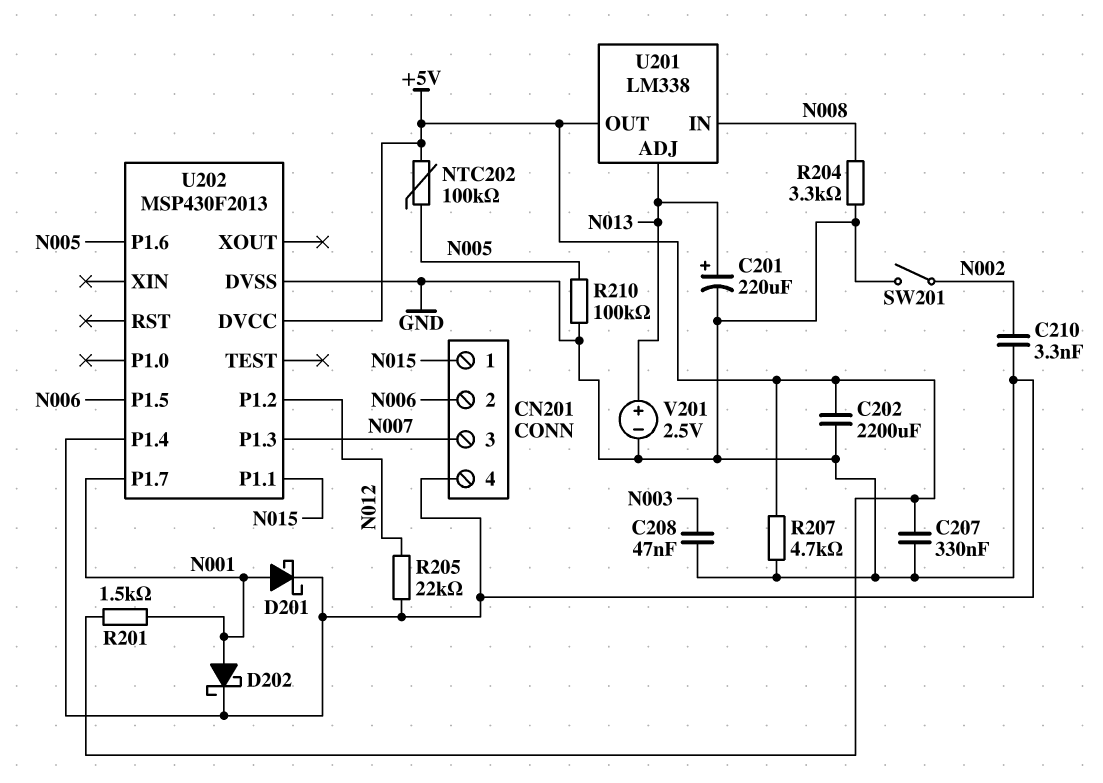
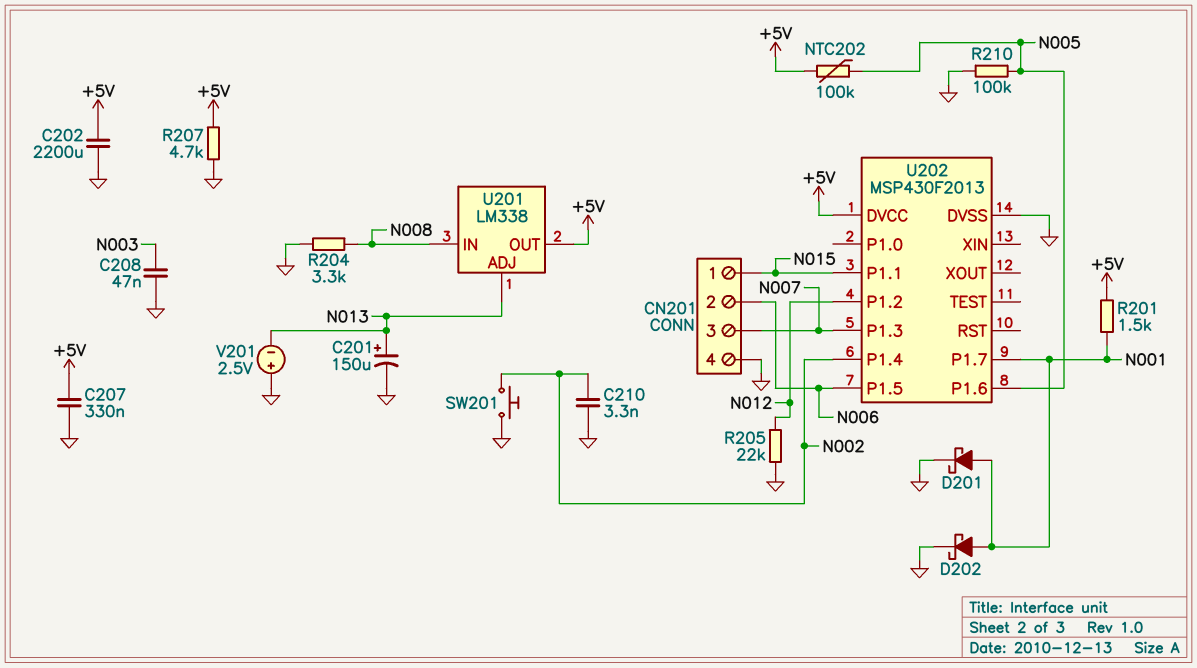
C201: 220uF (plus N013, minus GND) -> 150uF (plus N013, minus GND)
SW201: switch (GND, N002) -> button (GND, N002)
U202 pin P1.4: GND -> N002
V201: 2.5V (plus N013, minus GND) -> 2.5V (plus GND, minus N013)

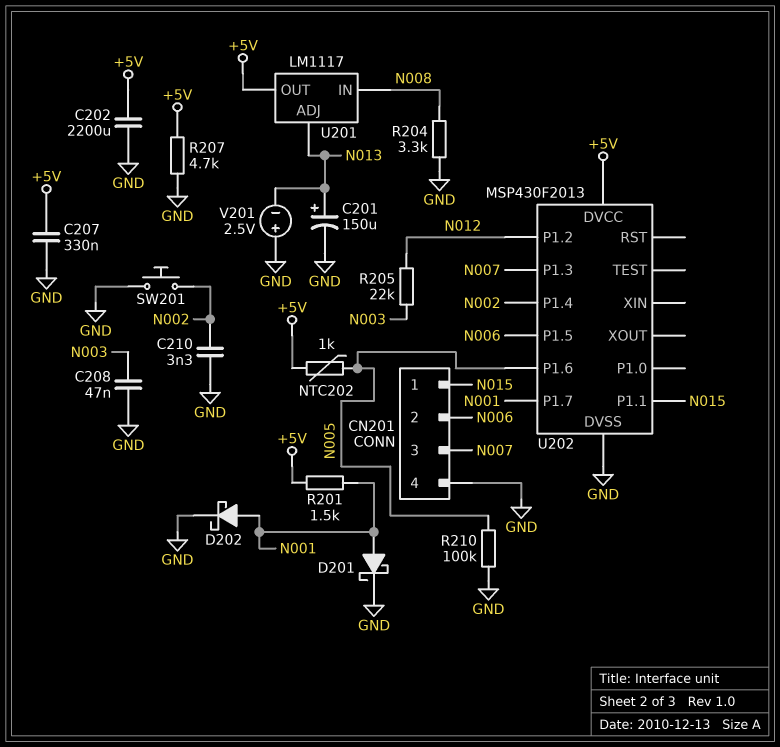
NTC202: 100k (+5V, N005) -> 1k (+5V, N005)
R205: 22k (GND, N012) -> 22k (N003, N012)
U201: LM338 -> LM1117

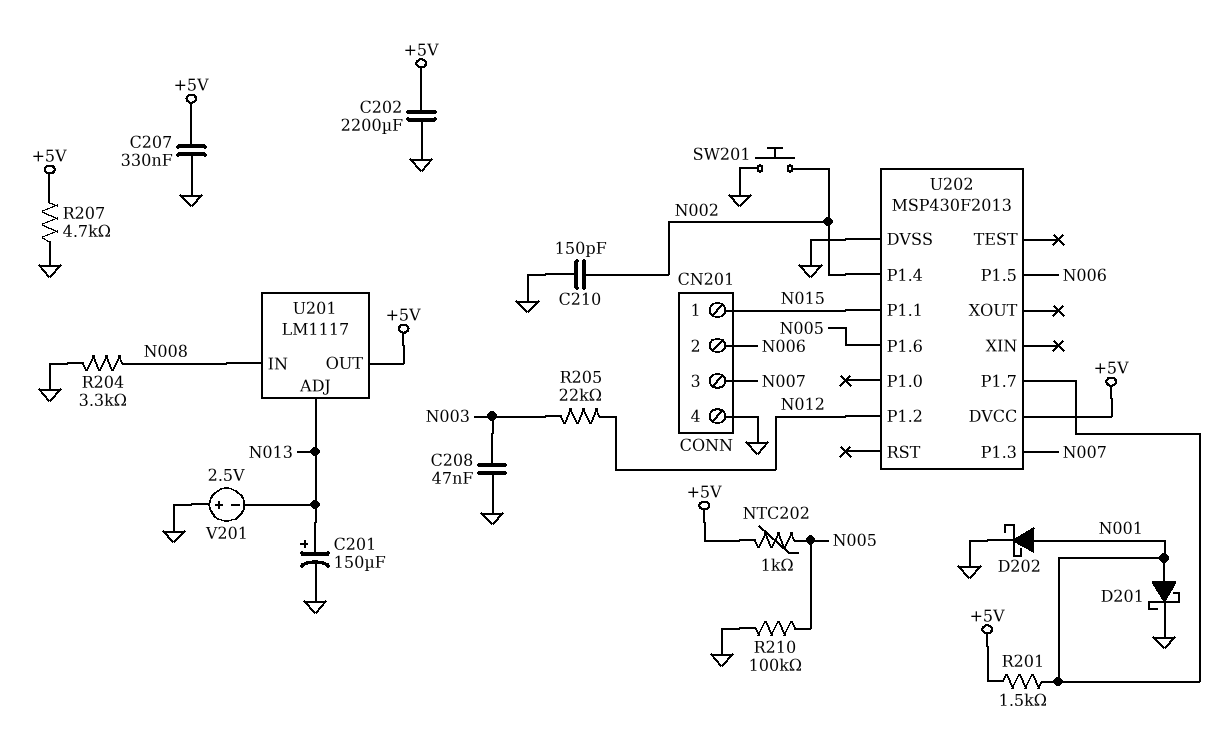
C210: 3.3nF (GND, N002) -> 150pF (GND, N002)

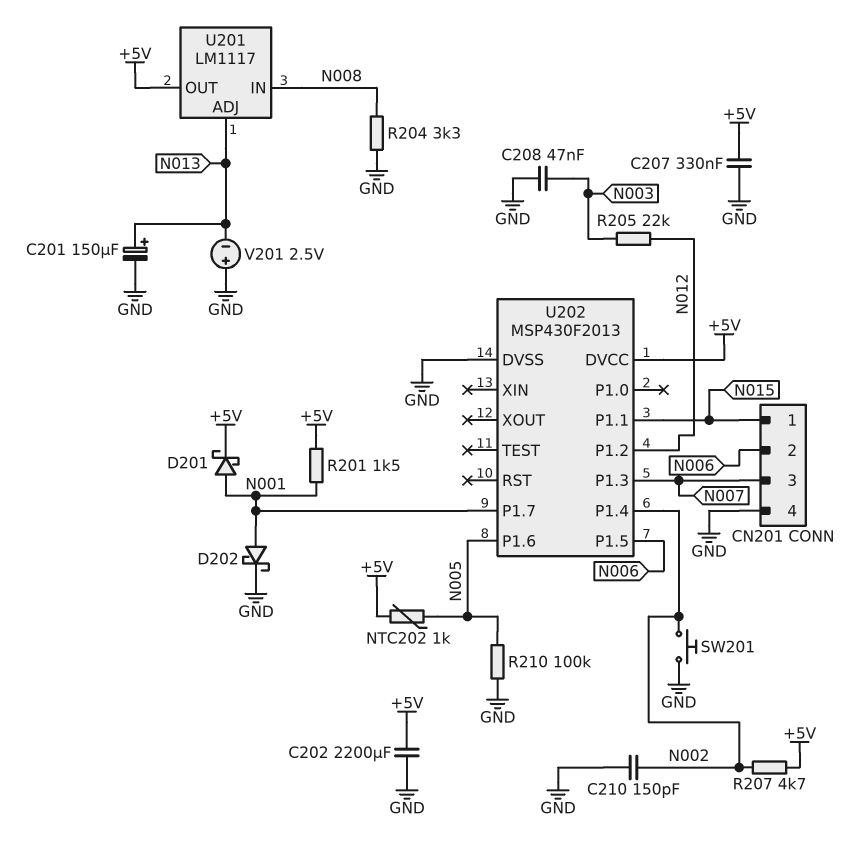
D201: schottky (A N001, K GND) -> schottky (A N001, K +5V)
R207: 4.7k (+5V, GND) -> 4.7k (+5V, N002)

